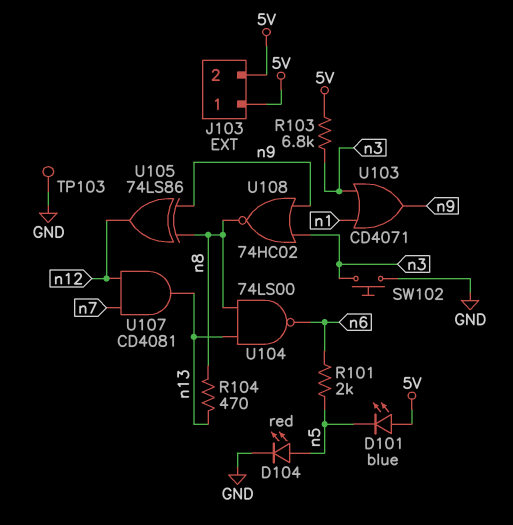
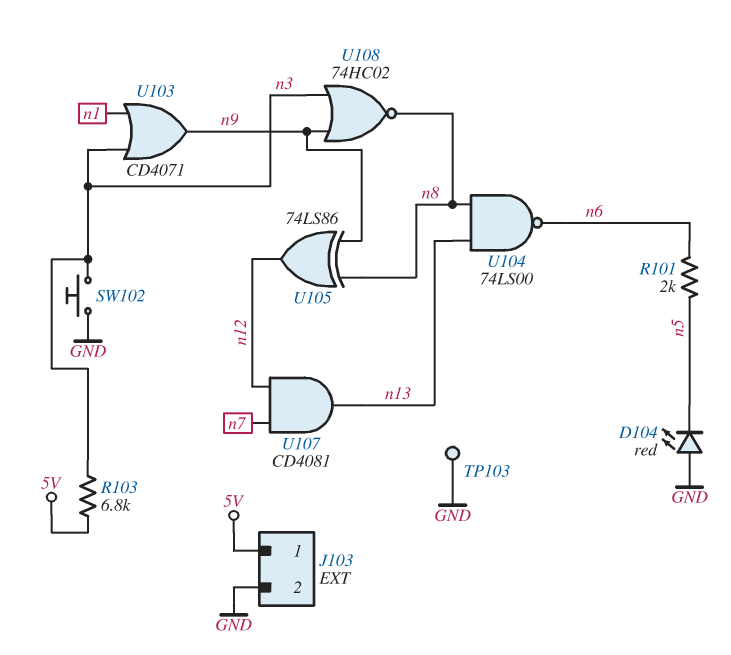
D101: LED blue (A 5V, K n5) -> none
D104: LED red (A n5, K GND) -> LED red (A GND, K n5)
J103 pin 2: 5V -> GND
R104: 470 (n8, n13) -> none

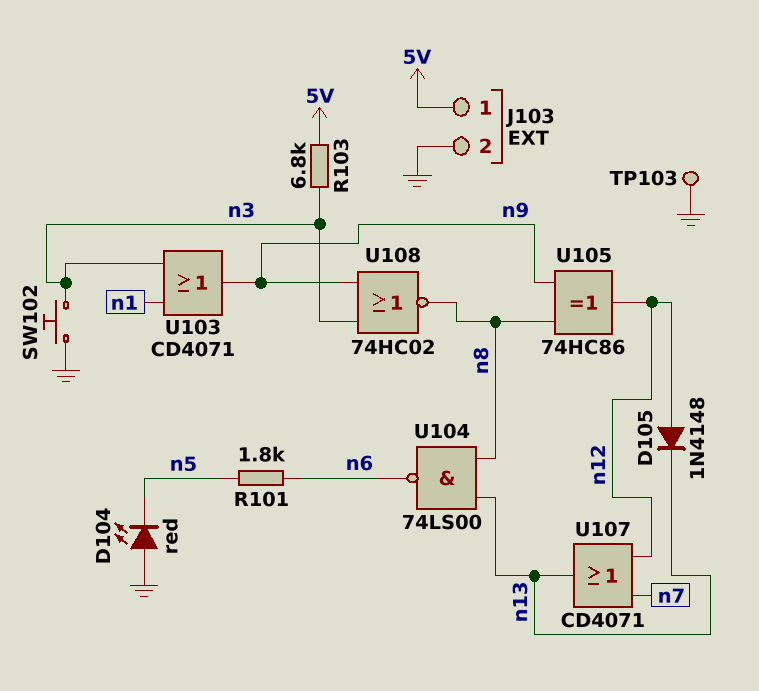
D105: none -> diode 1N4148 (A n12, K n13)
R101: 2k (n5, n6) -> 1.8k (n5, n6)
U105: XOR 74LS86 (in n8, in n9, out n12) -> XOR 74HC86 (in n8, in n9, out n12)
U107: AND CD4081 (in n7, in n12, out n13) -> OR CD4071 (in n7, in n12, out n13)

